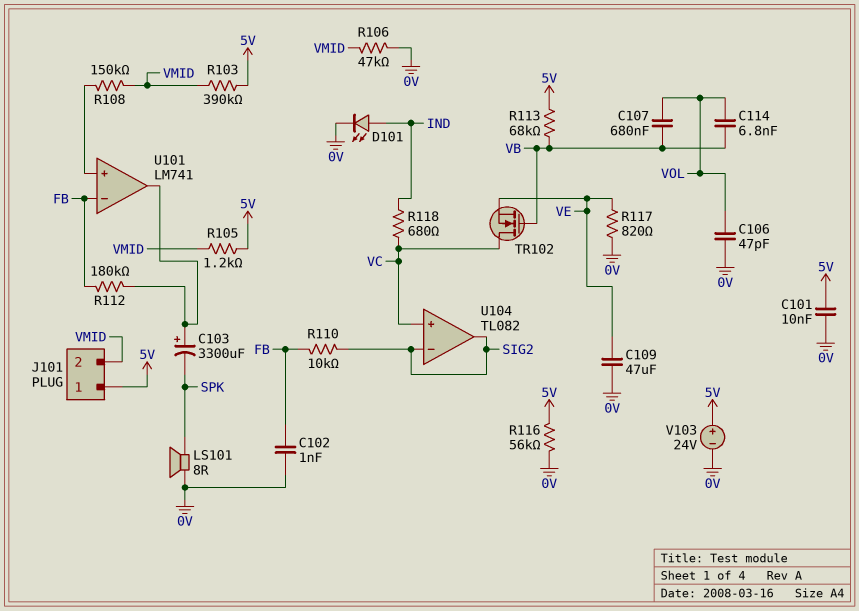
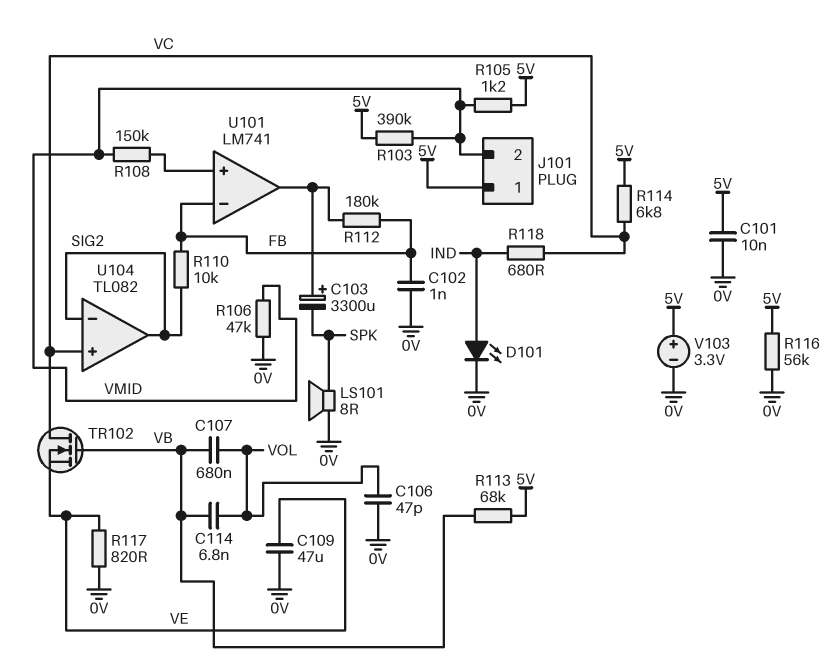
R114: none -> 6.8k (5V, VC)
V103: 24V (plus 5V, minus 0V) -> 3.3V (plus 5V, minus 0V)

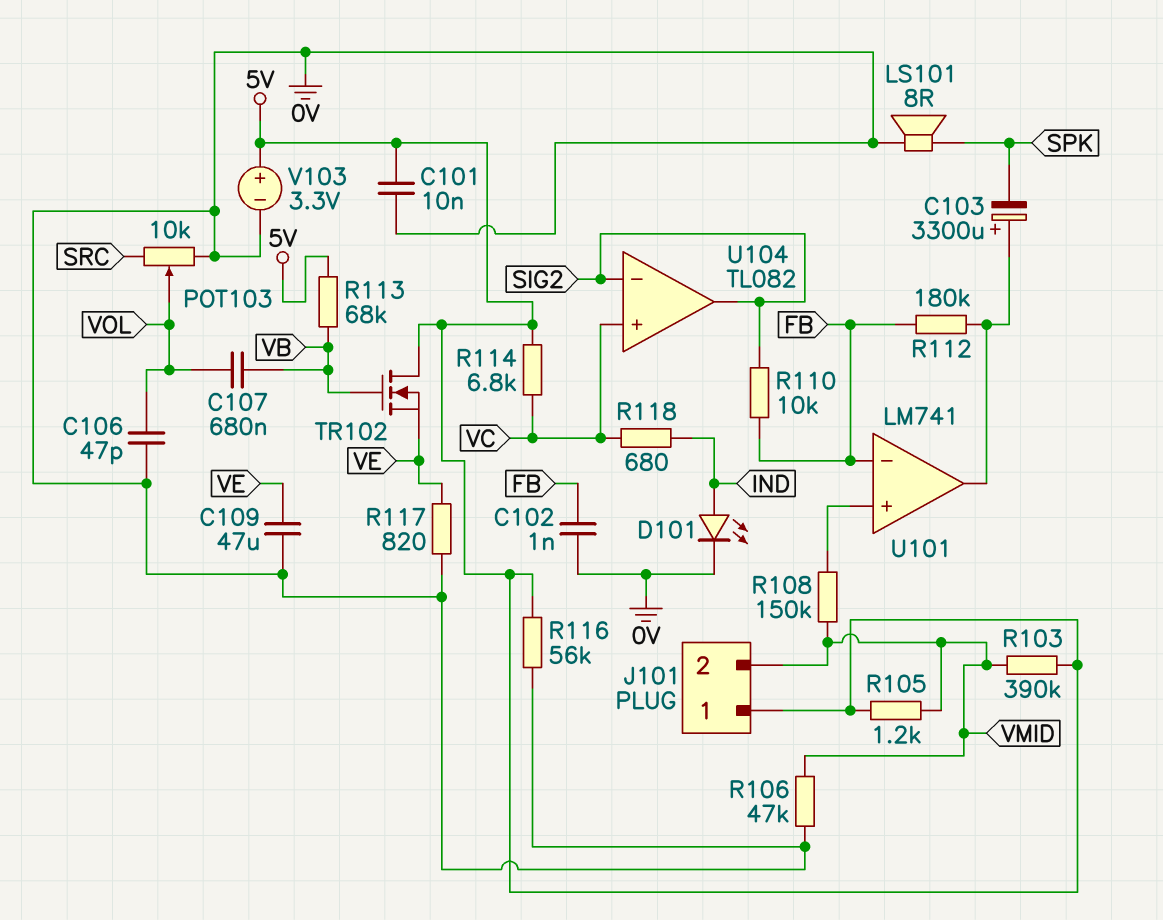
C114: 6.8nF (VB, VOL) -> none
POT103: none -> 10k (0V, SRC, wiper VOL)
TR102: NMOS (G VB, D VC, S VE) -> NMOS (G VB, D 5V, S VE)

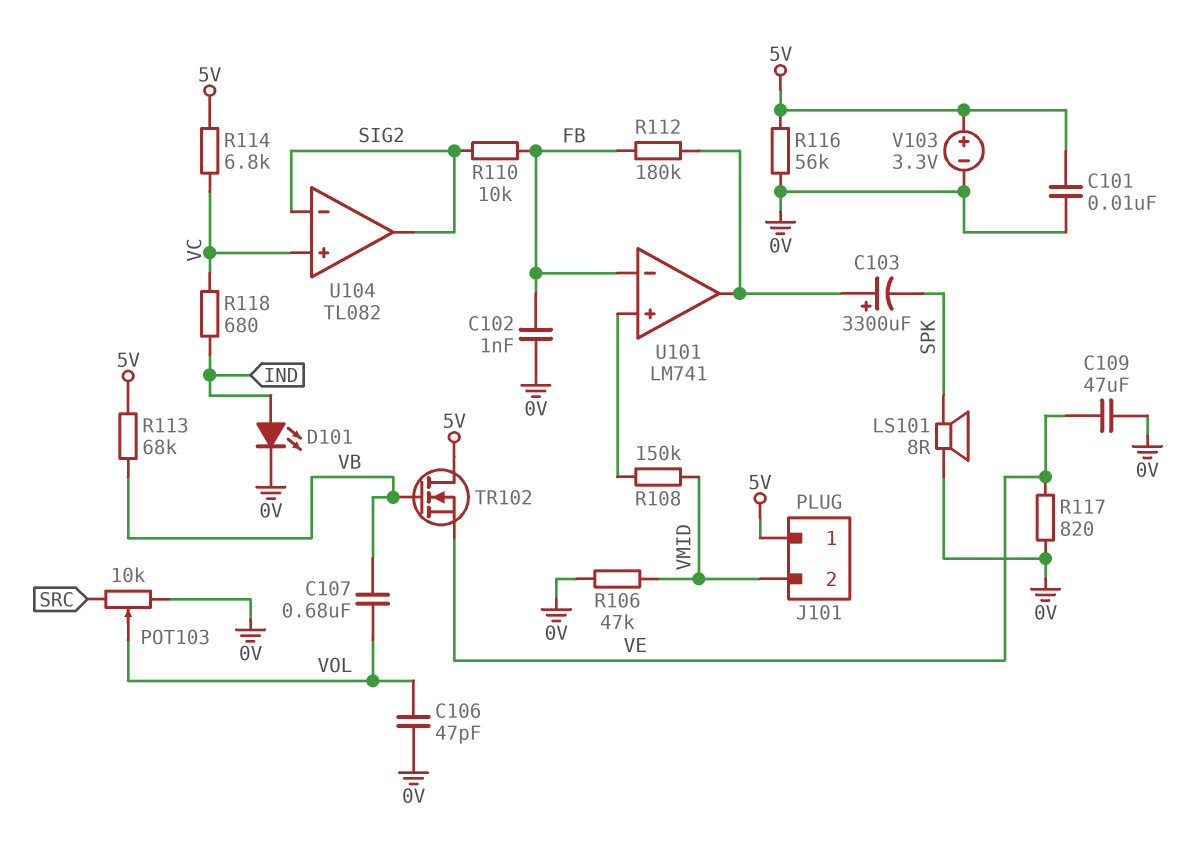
R103: 390k (5V, VMID) -> none
R105: 1.2k (5V, VMID) -> none

